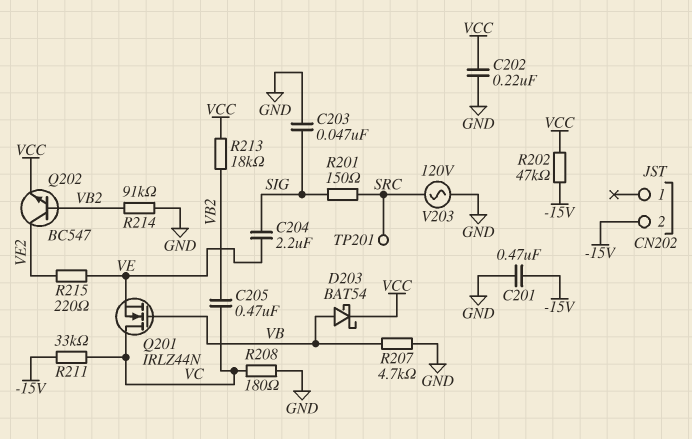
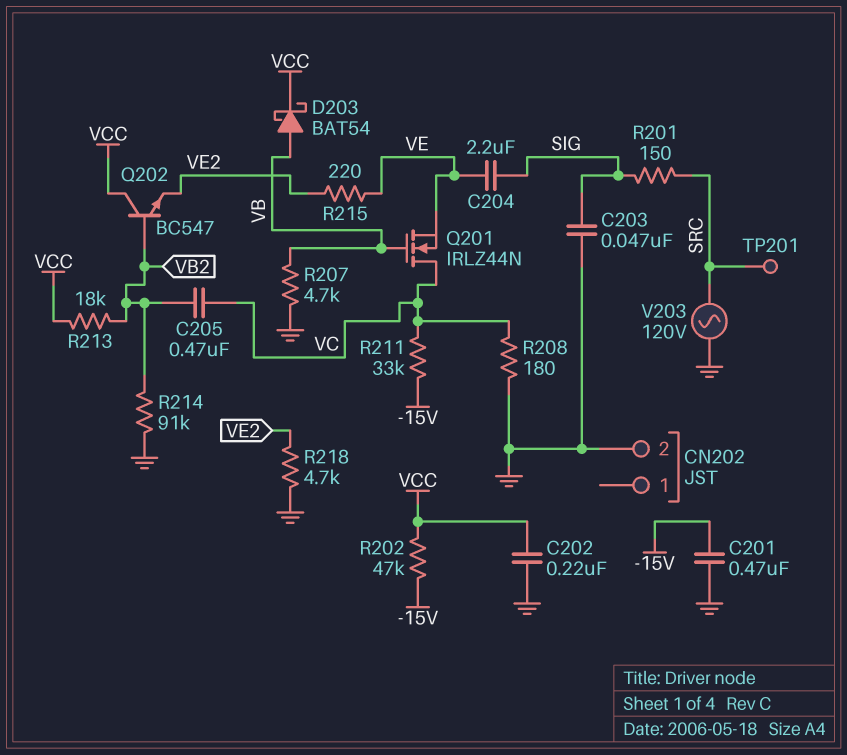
CN202 pin 2: -15V -> GND
Q202: NPN BC547 (B VB2, C VE2, E VCC) -> NPN BC547 (B VB2, C VCC, E VE2)
R218: none -> 4.7k (GND, VE2)

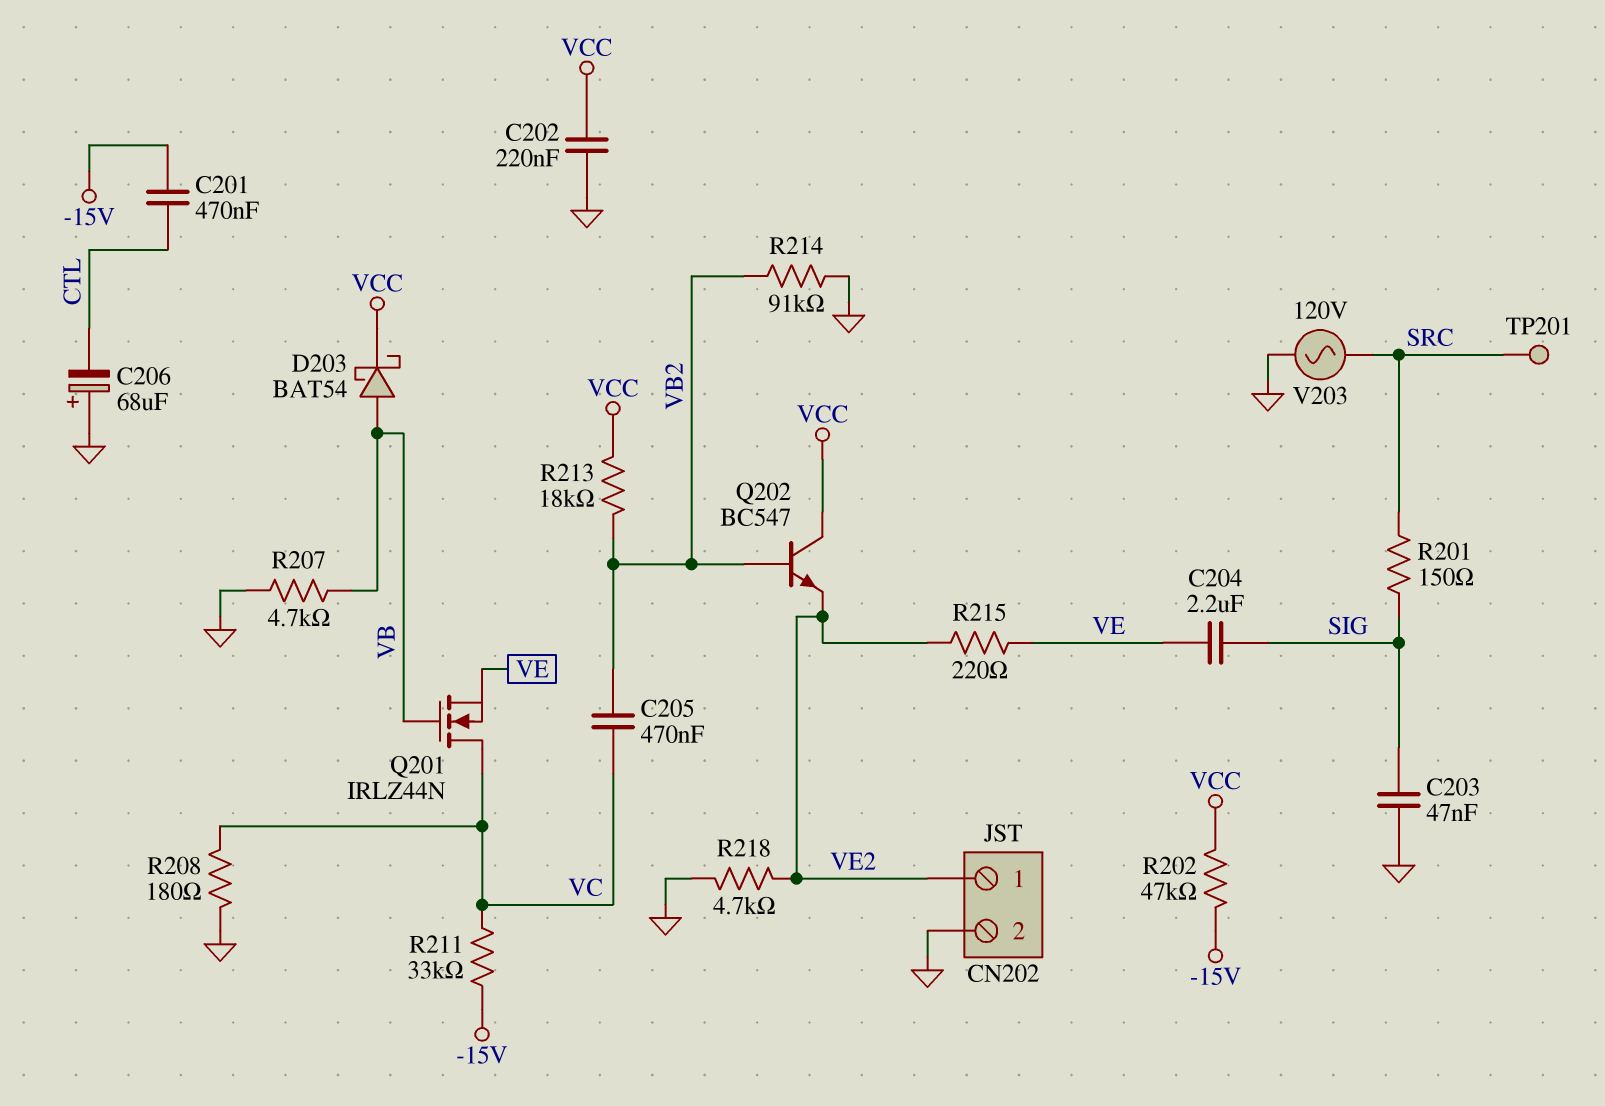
C201: 470nF (-15V, GND) -> 470nF (-15V, CTL)
C206: none -> 68uF (plus GND, minus CTL)
CN202 pin 1: none -> VE2

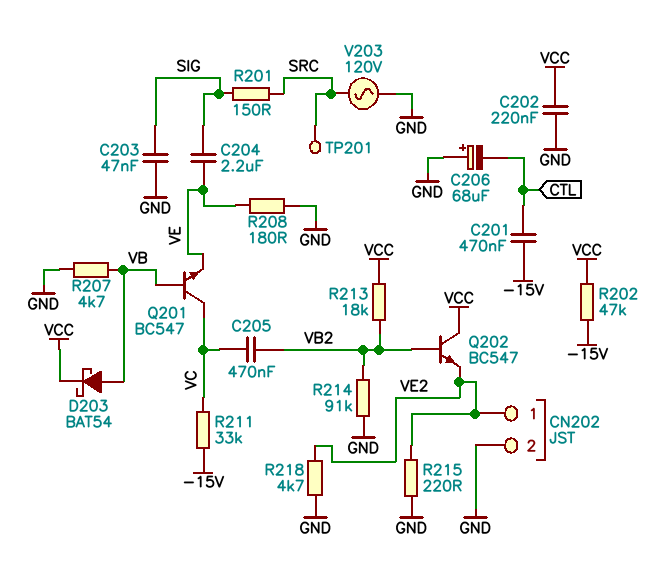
Q201: NMOS IRLZ44N (G VB, D VC, S VE) -> NPN BC547 (B VB, C VC, E VE)
R208: 180 (GND, VC) -> 180 (GND, VE)
R215: 220 (VE, VE2) -> 220 (GND, VE2)

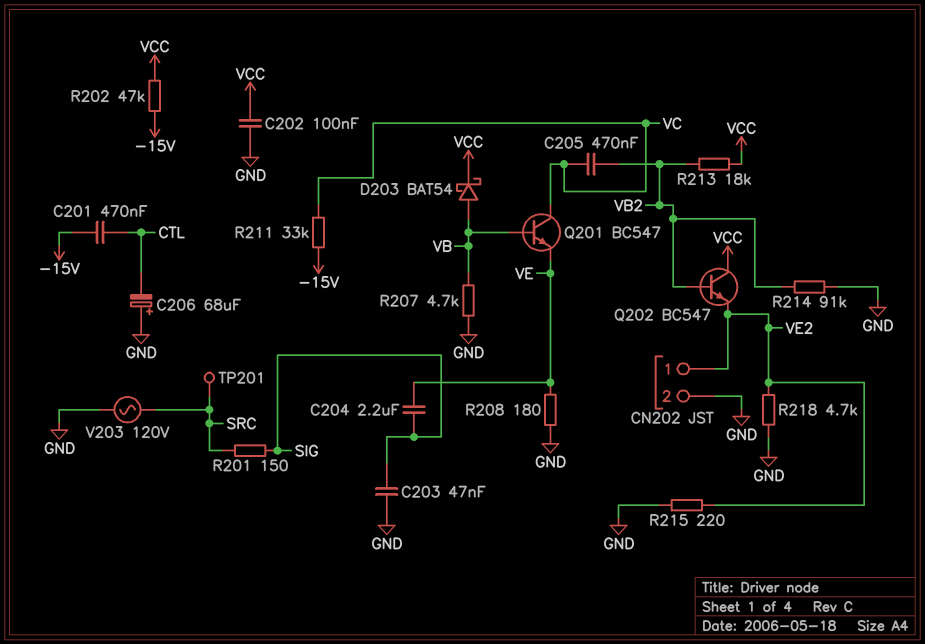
C202: 220nF (GND, VCC) -> 100nF (GND, VCC)

